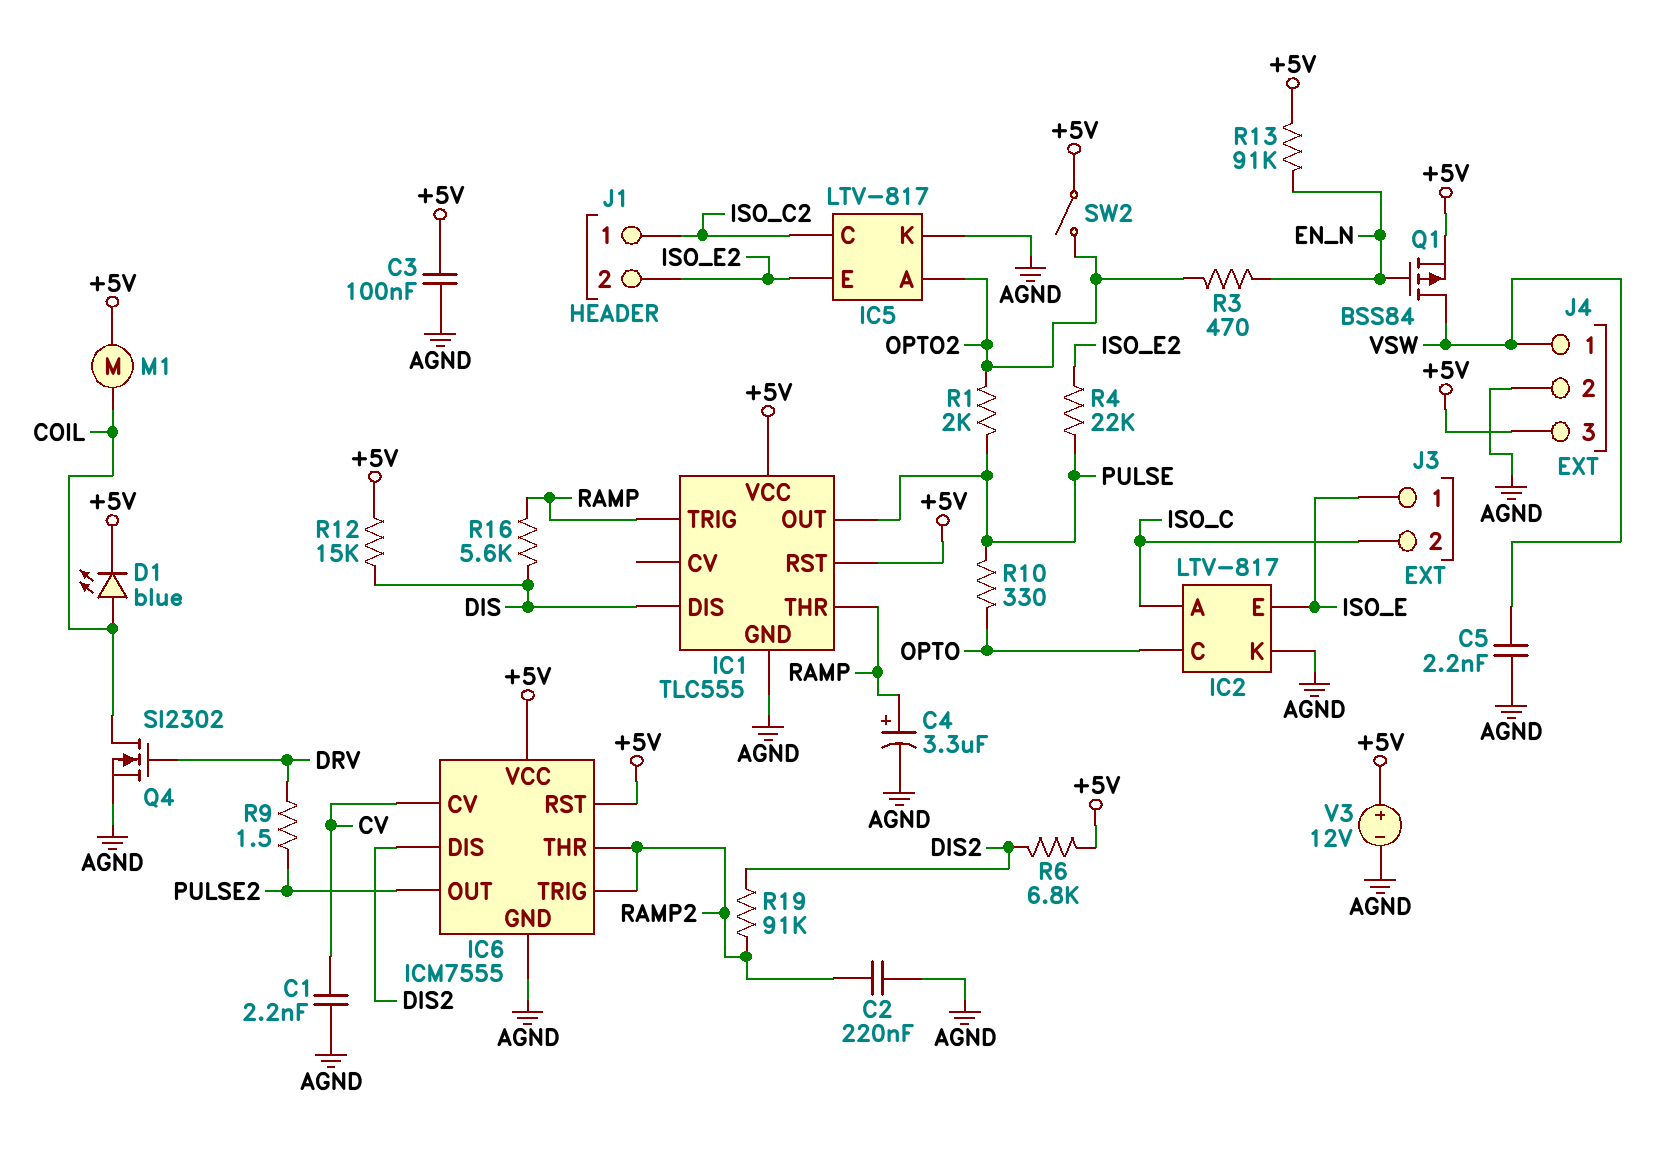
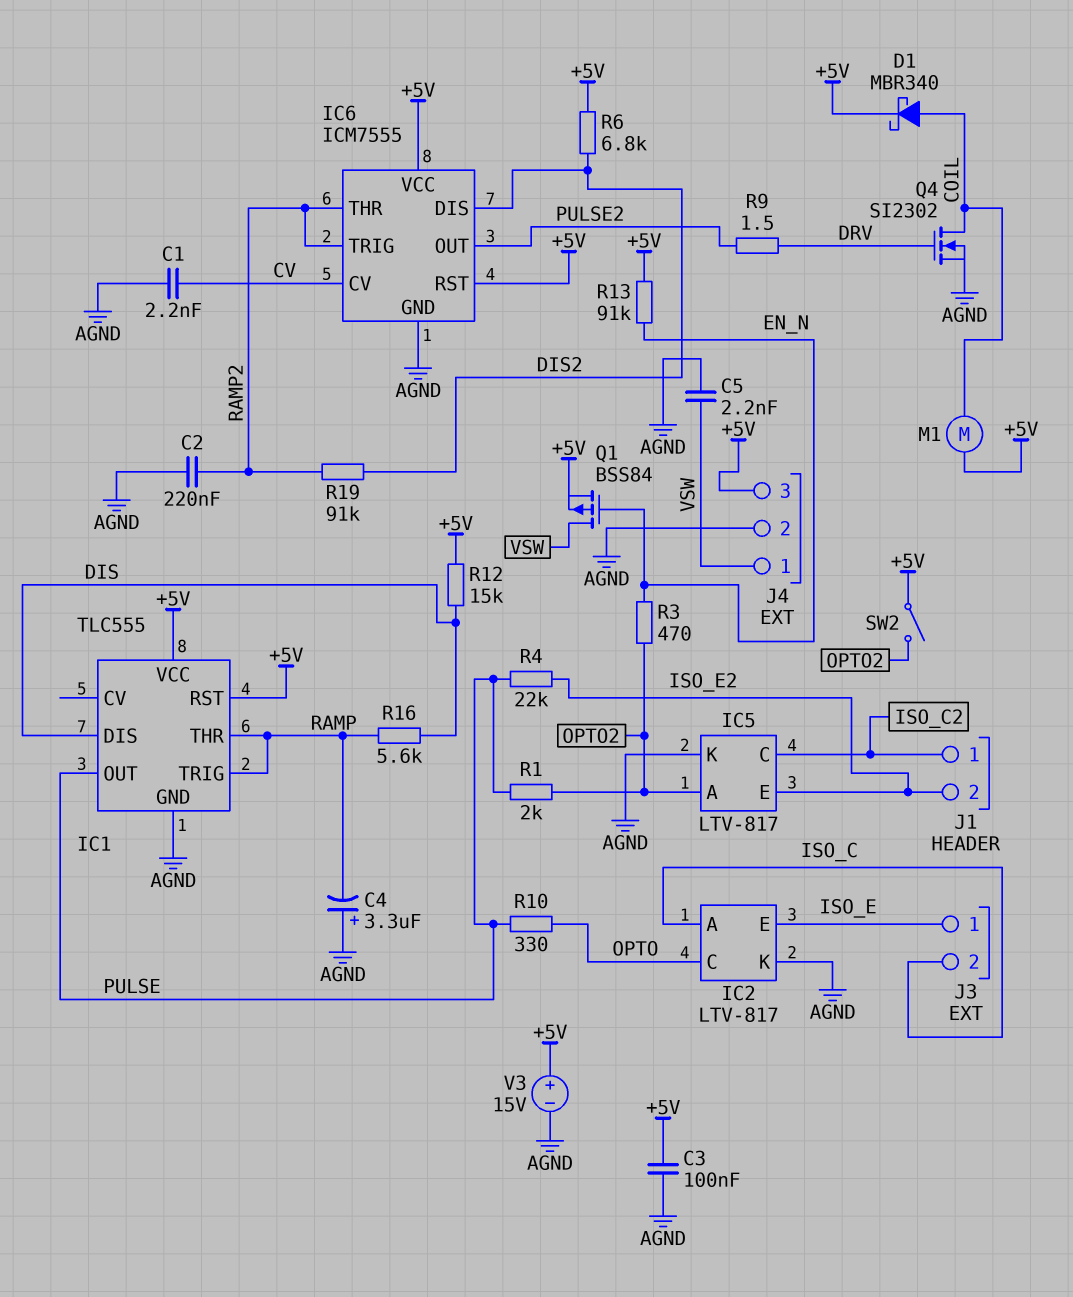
C4: 3.3uF (plus RAMP, minus AGND) -> 3.3uF (plus AGND, minus RAMP)
D1: LED blue (A COIL, K +5V) -> schottky MBR340 (A COIL, K +5V)
V3: 12V (plus +5V, minus AGND) -> 15V (plus +5V, minus AGND)

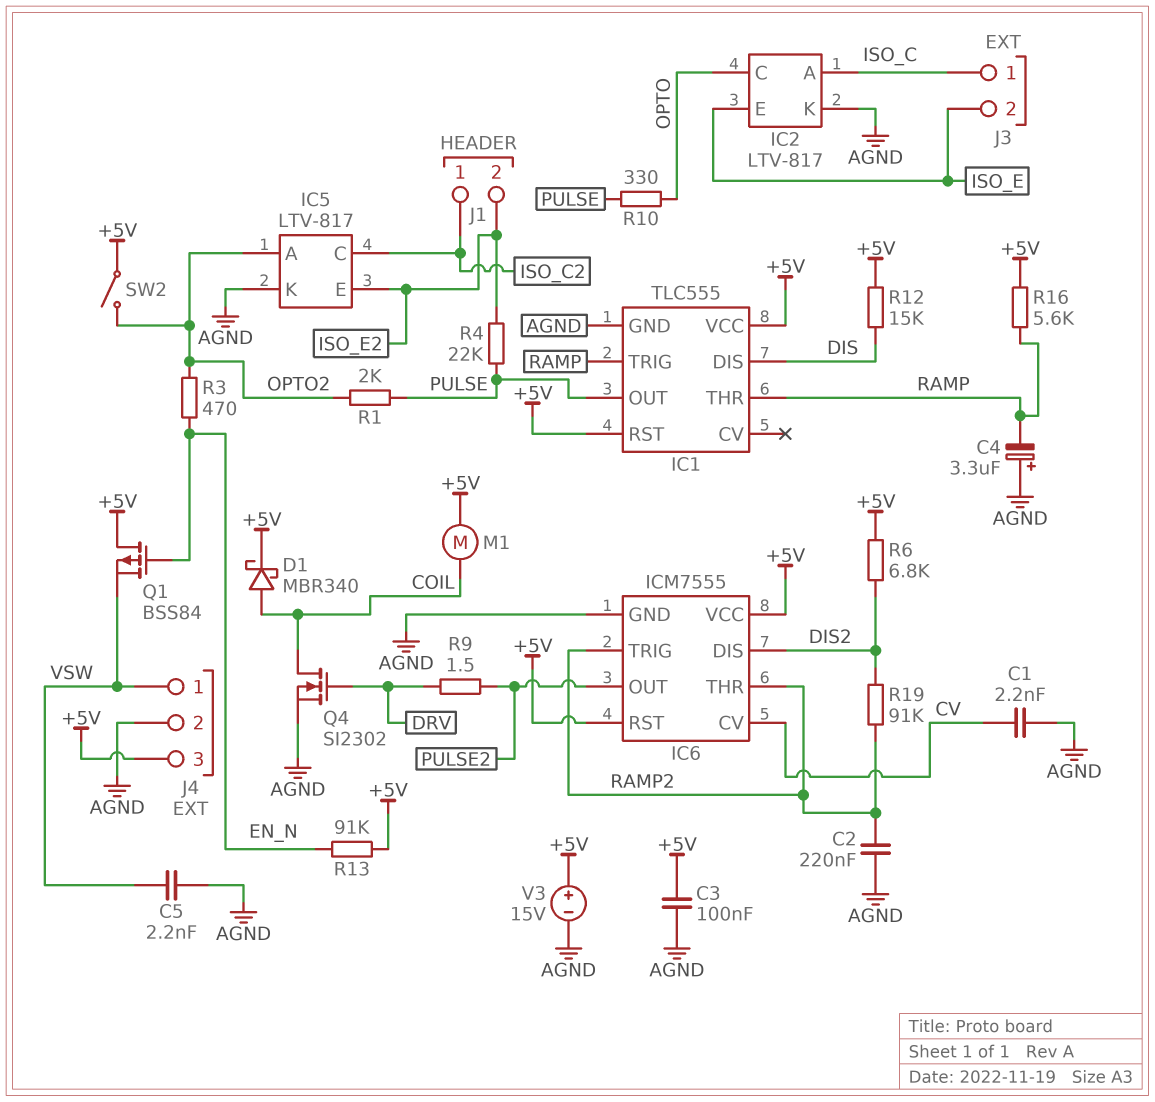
J3 pin 1: ISO_E -> ISO_C
J3 pin 2: ISO_C -> ISO_E
Q1: PMOS BSS84 (G EN_N, D VSW, S +5V) -> PMOS BSS84 (G EN_N, D +5V, S VSW)
R16: 5.6k (DIS, RAMP) -> 5.6k (+5V, RAMP)

